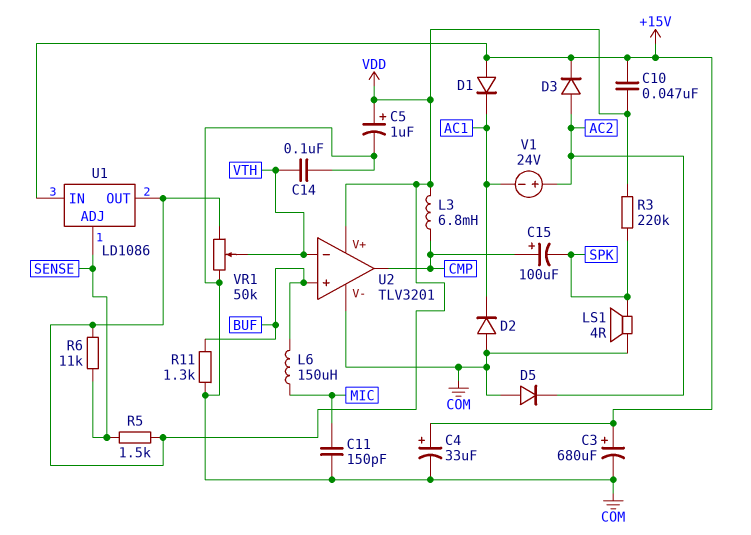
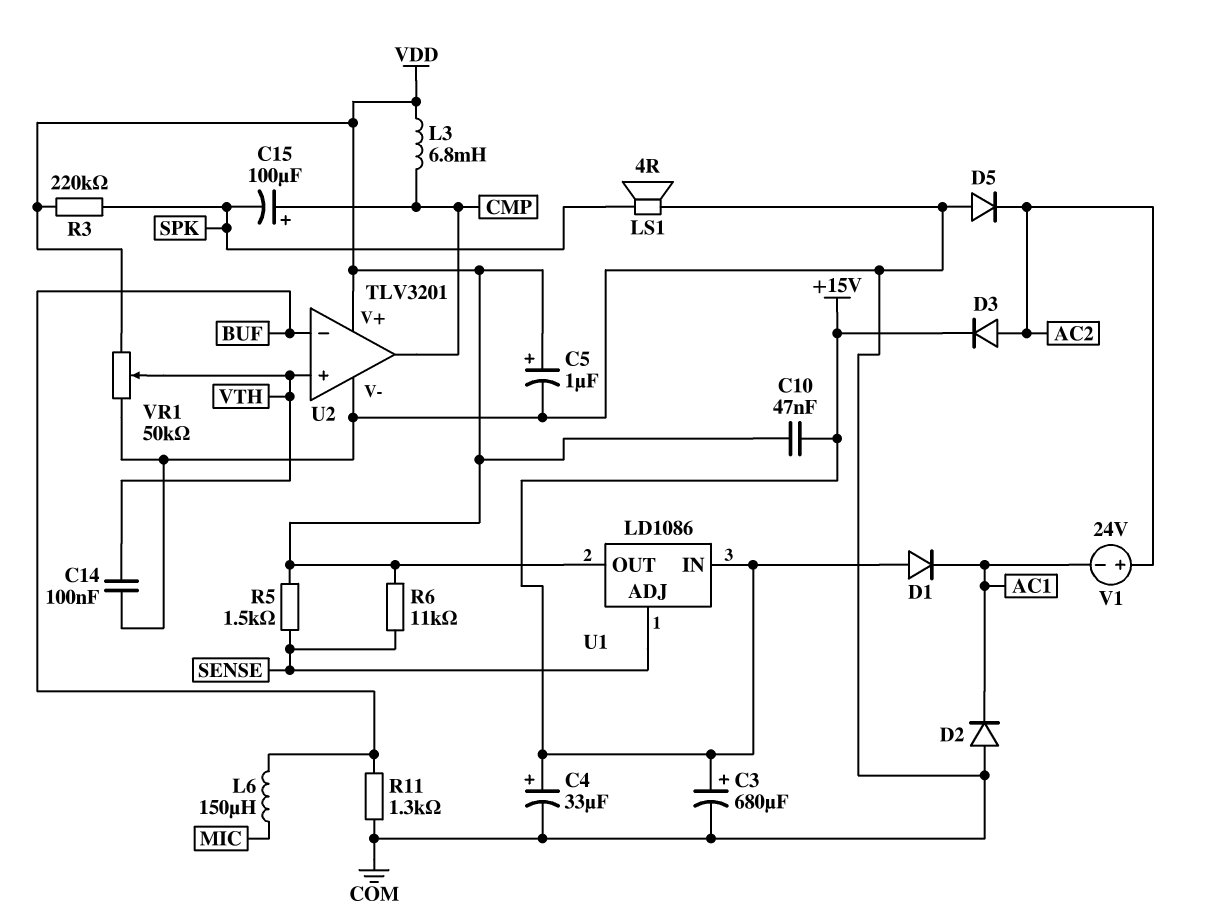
C11: 150pF (COM, MIC) -> none
U2 pin in+: BUF -> VTH
U2 pin in-: VTH -> BUF

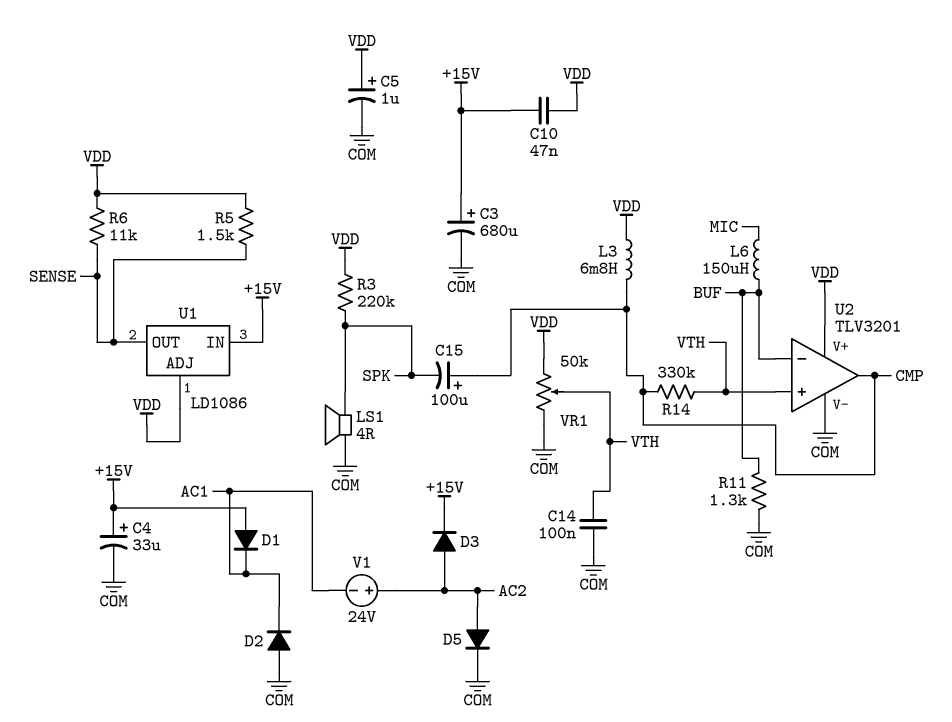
D5: diode (A COM, K AC2) -> diode (A AC2, K COM)
R14: none -> 330k (CMP, VTH)
U1 pin ADJ: SENSE -> VDD
U1 pin OUT: VDD -> SENSE

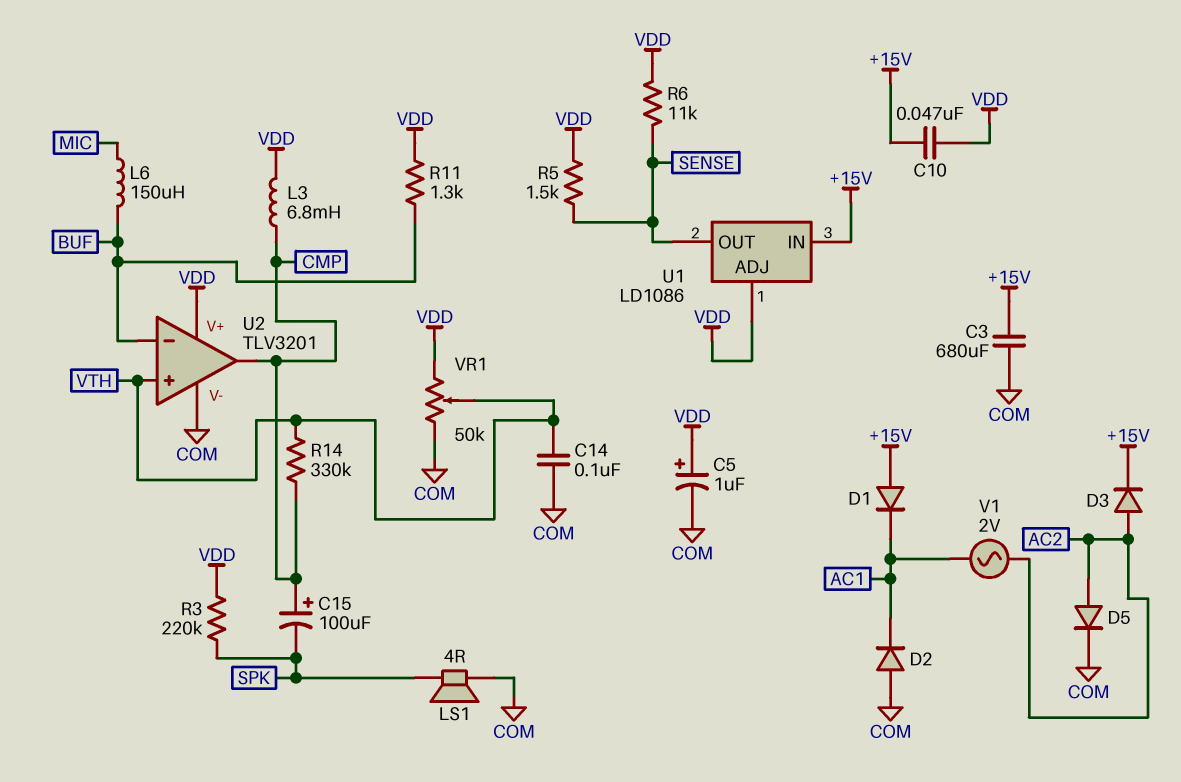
C3: 680uF (plus +15V, minus COM) -> 680uF (+15V, COM)
C4: 33uF (plus +15V, minus COM) -> none
R11: 1.3k (BUF, COM) -> 1.3k (BUF, VDD)
V1: 24V (plus AC2, minus AC1) -> AC 2V (AC1, AC2)

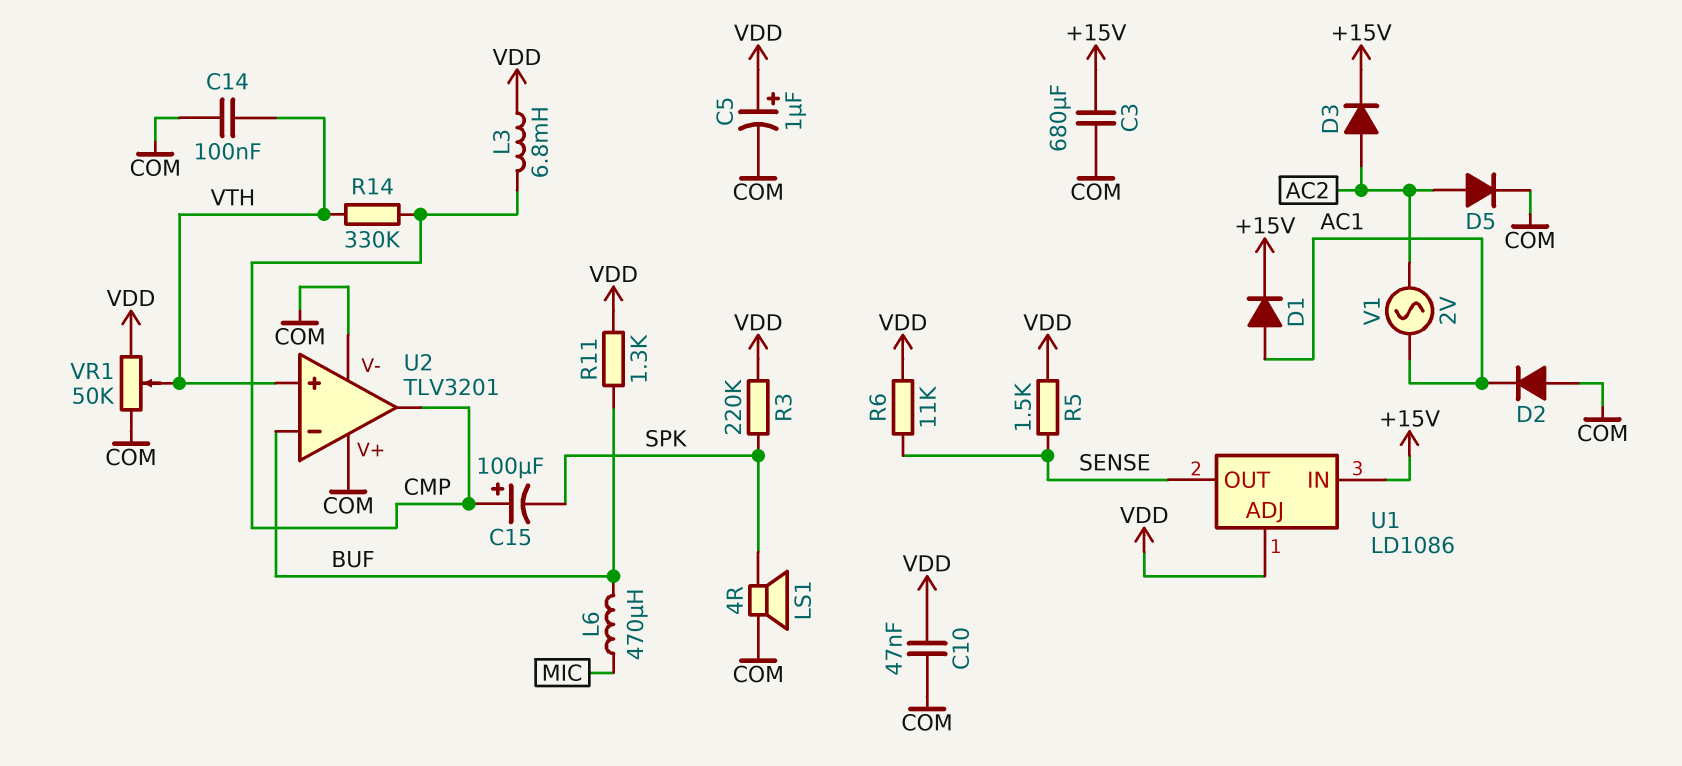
C10: 47nF (+15V, VDD) -> 47nF (COM, VDD)
D1: diode (A +15V, K AC1) -> diode (A AC1, K +15V)
L6: 150uH (BUF, MIC) -> 470uH (BUF, MIC)
U2 pin V+: VDD -> COM

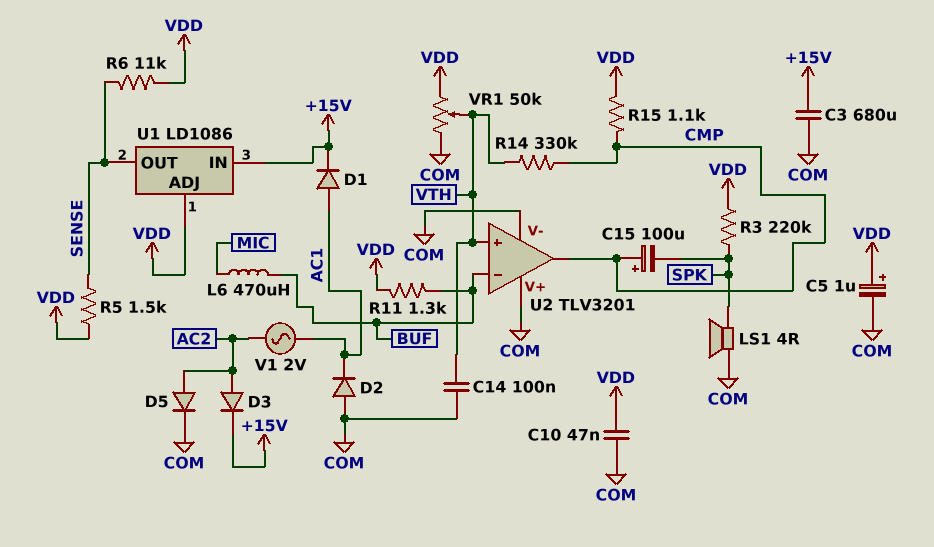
L3: 6.8mH (CMP, VDD) -> none
R15: none -> 1.1k (CMP, VDD)

